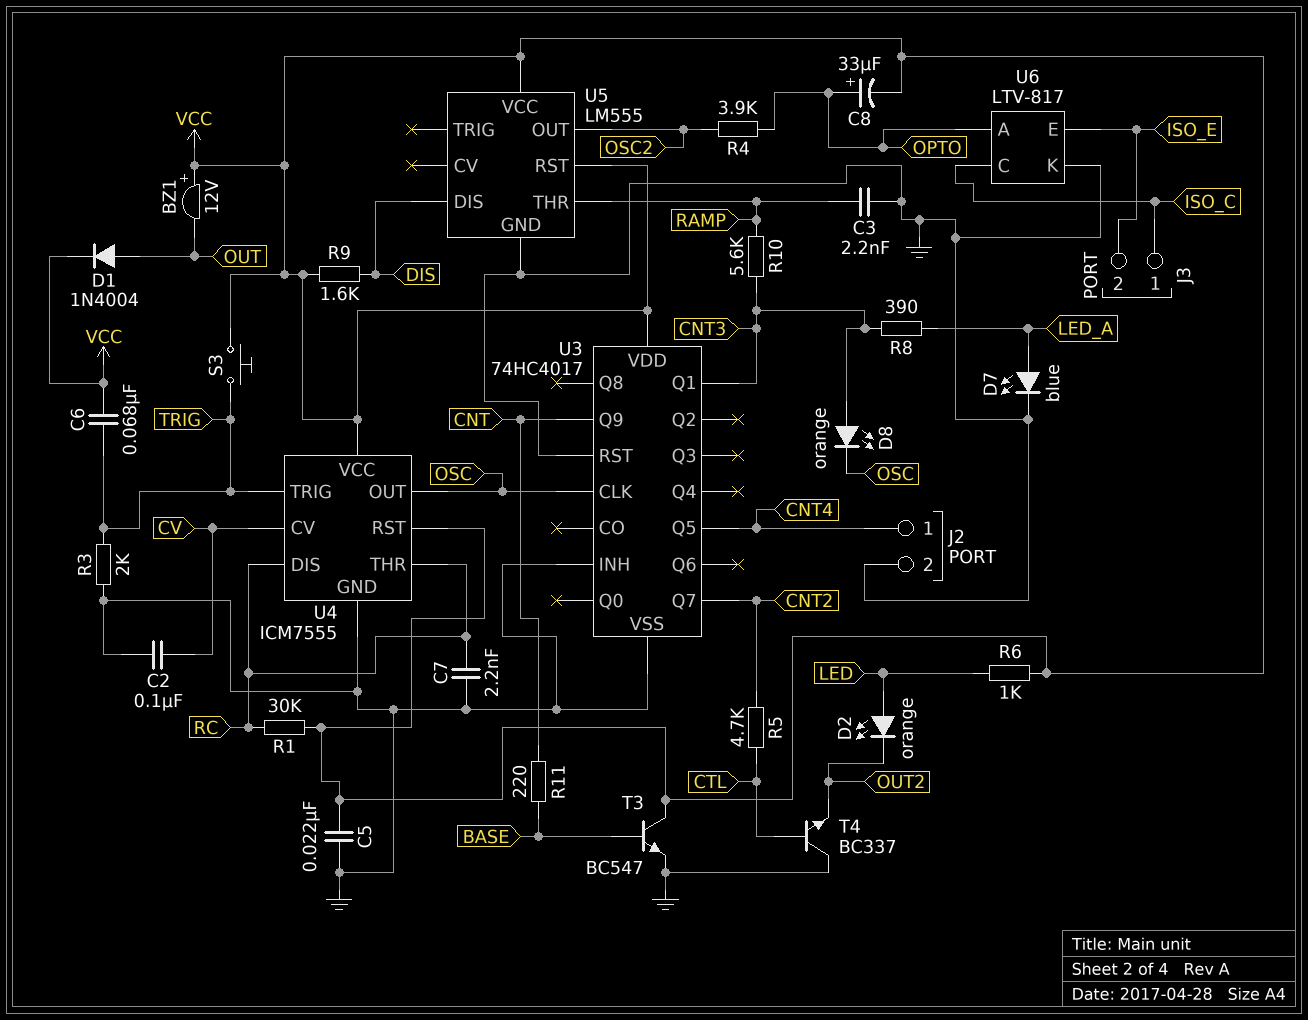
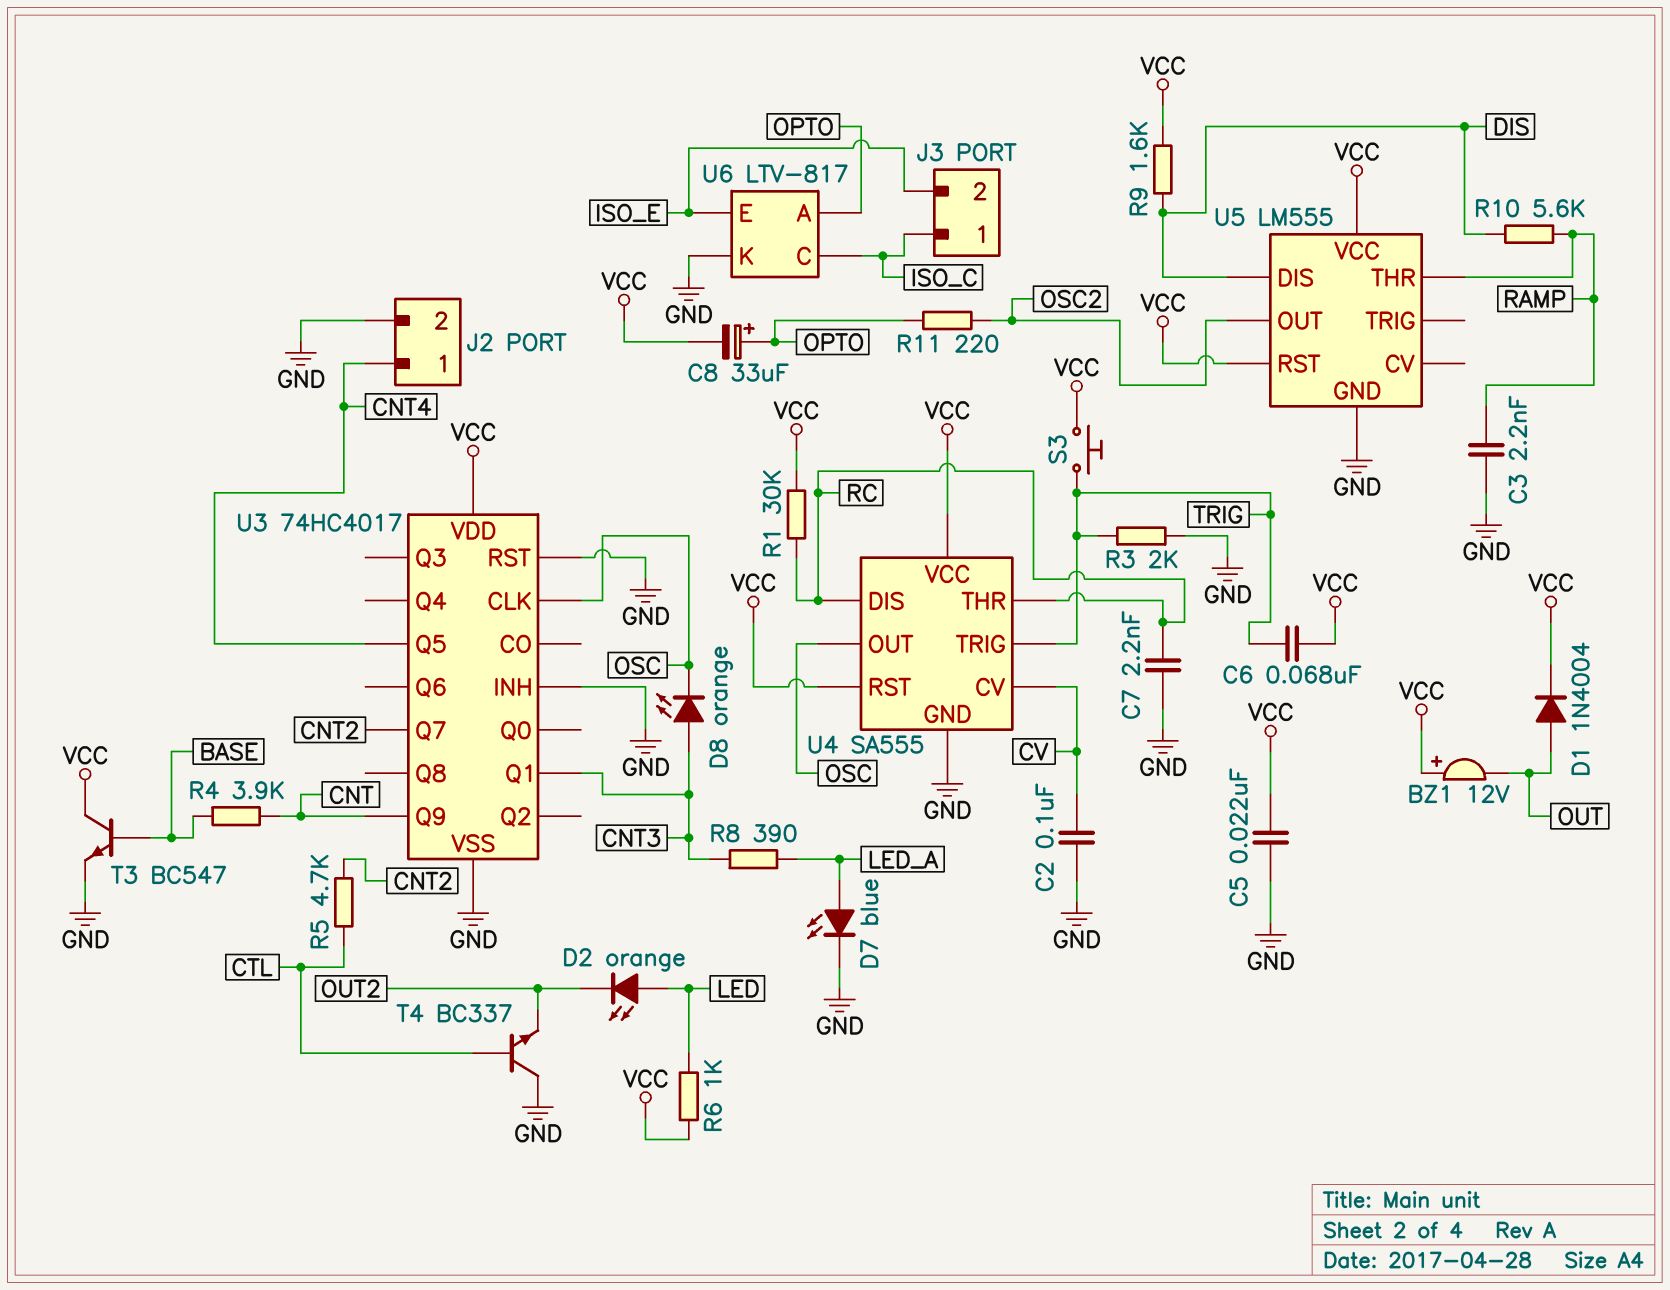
R4: 3.9k (OPTO, OSC2) -> 3.9k (BASE, CNT)
R10: 5.6k (CNT3, RAMP) -> 5.6k (DIS, RAMP)
R11: 220 (BASE, CNT) -> 220 (OPTO, OSC2)
U4: ICM7555 -> SA555

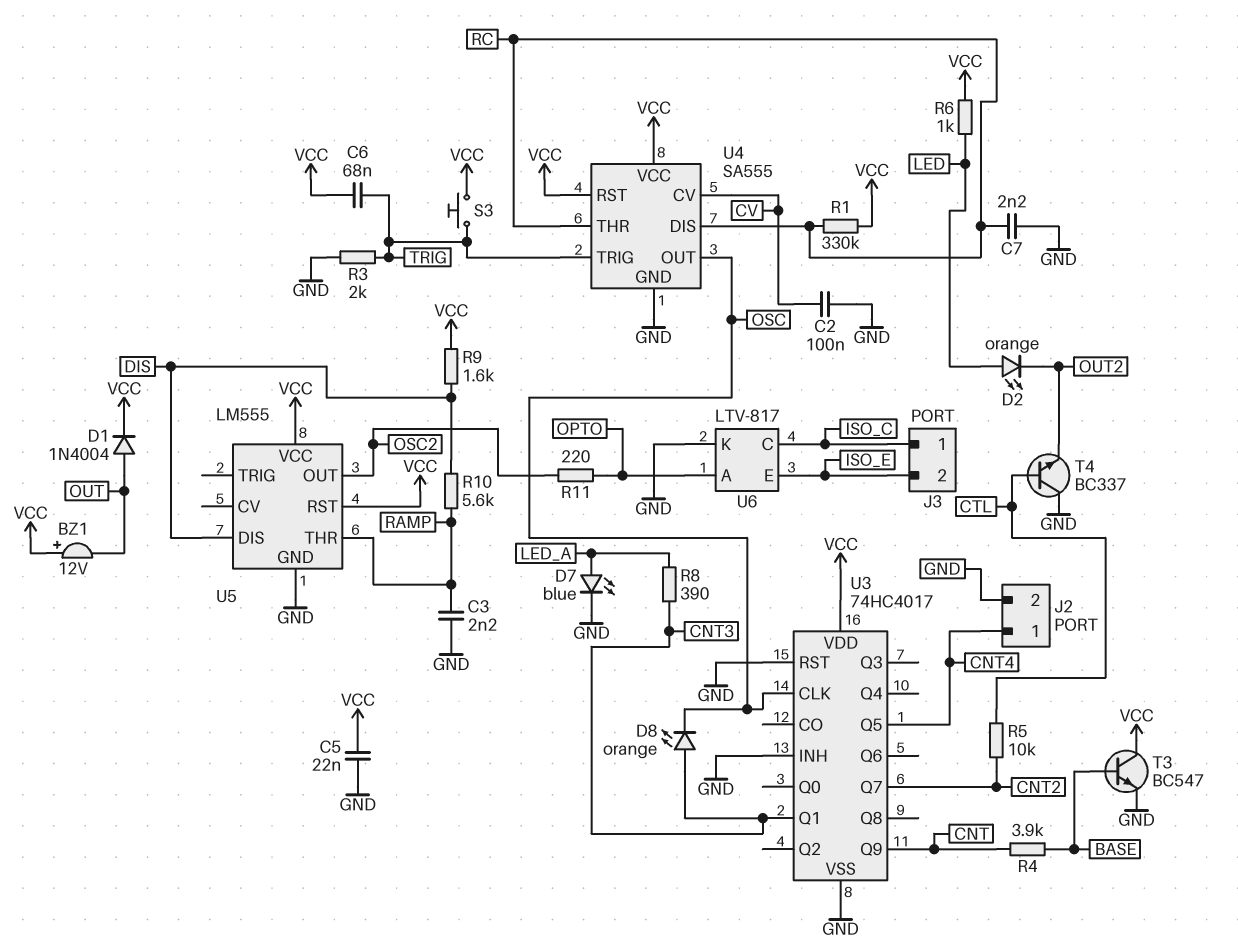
C8: 33uF (plus OPTO, minus VCC) -> none
R1: 30k (RC, VCC) -> 330k (RC, VCC)
R5: 4.7k (CNT2, CTL) -> 10k (CNT2, CTL)

